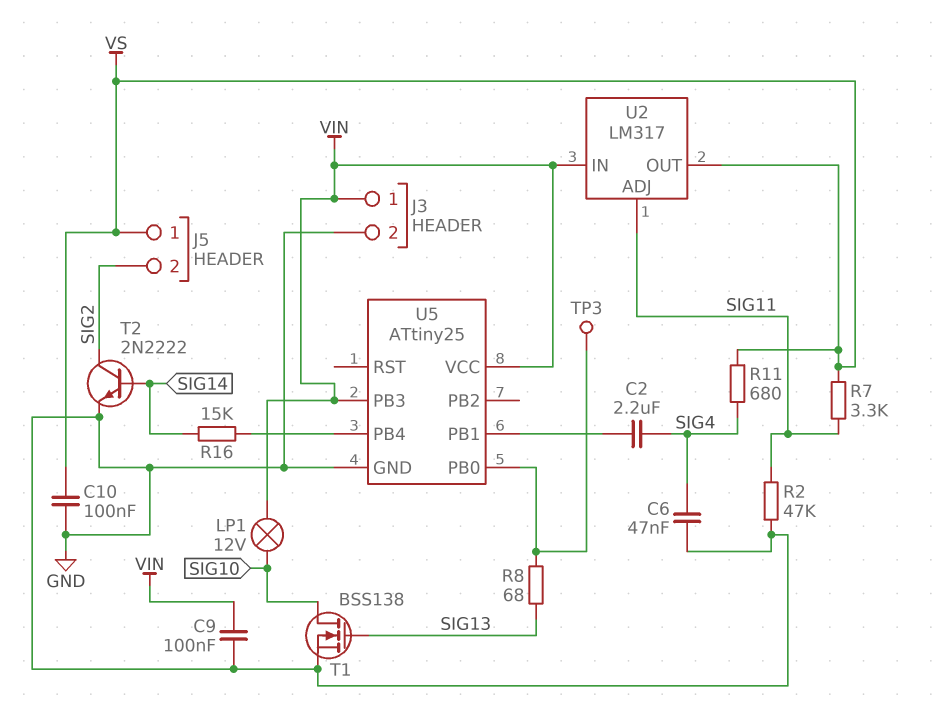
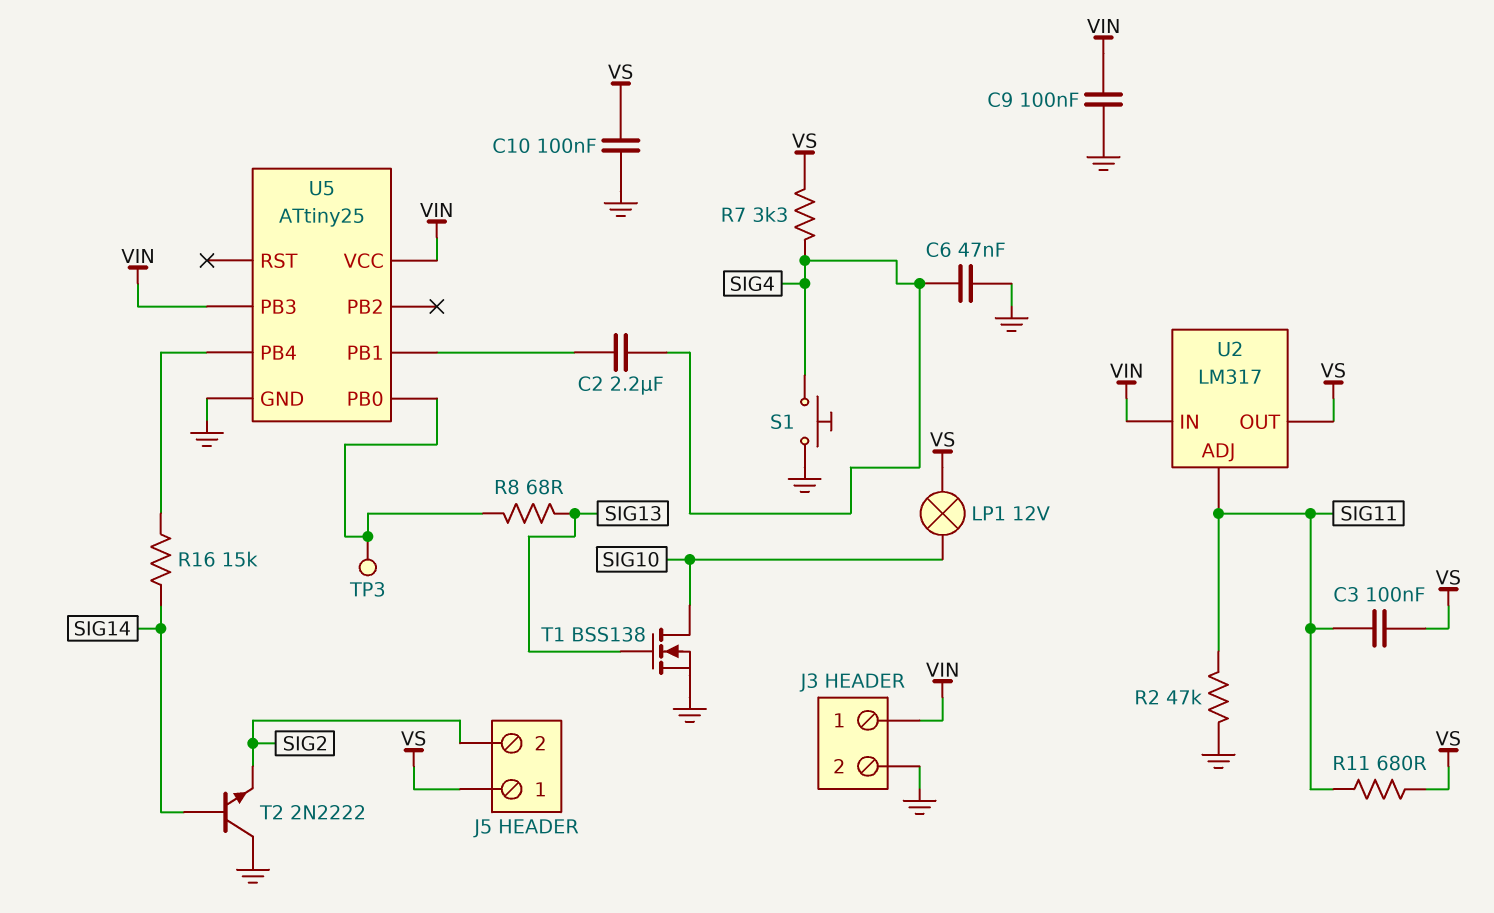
C3: none -> 100nF (SIG11, VS)
LP1: lamp 12V (SIG10, VIN) -> lamp 12V (SIG10, VS)
R7: 3.3k (SIG11, VS) -> 3.3k (SIG4, VS)
R11: 680 (SIG4, VS) -> 680 (SIG11, VS)
S1: none -> button (GND, SIG4)
T2: NPN 2N2222 (B SIG14, C SIG2, E GND) -> NPN 2N2222 (B SIG14, C GND, E SIG2)

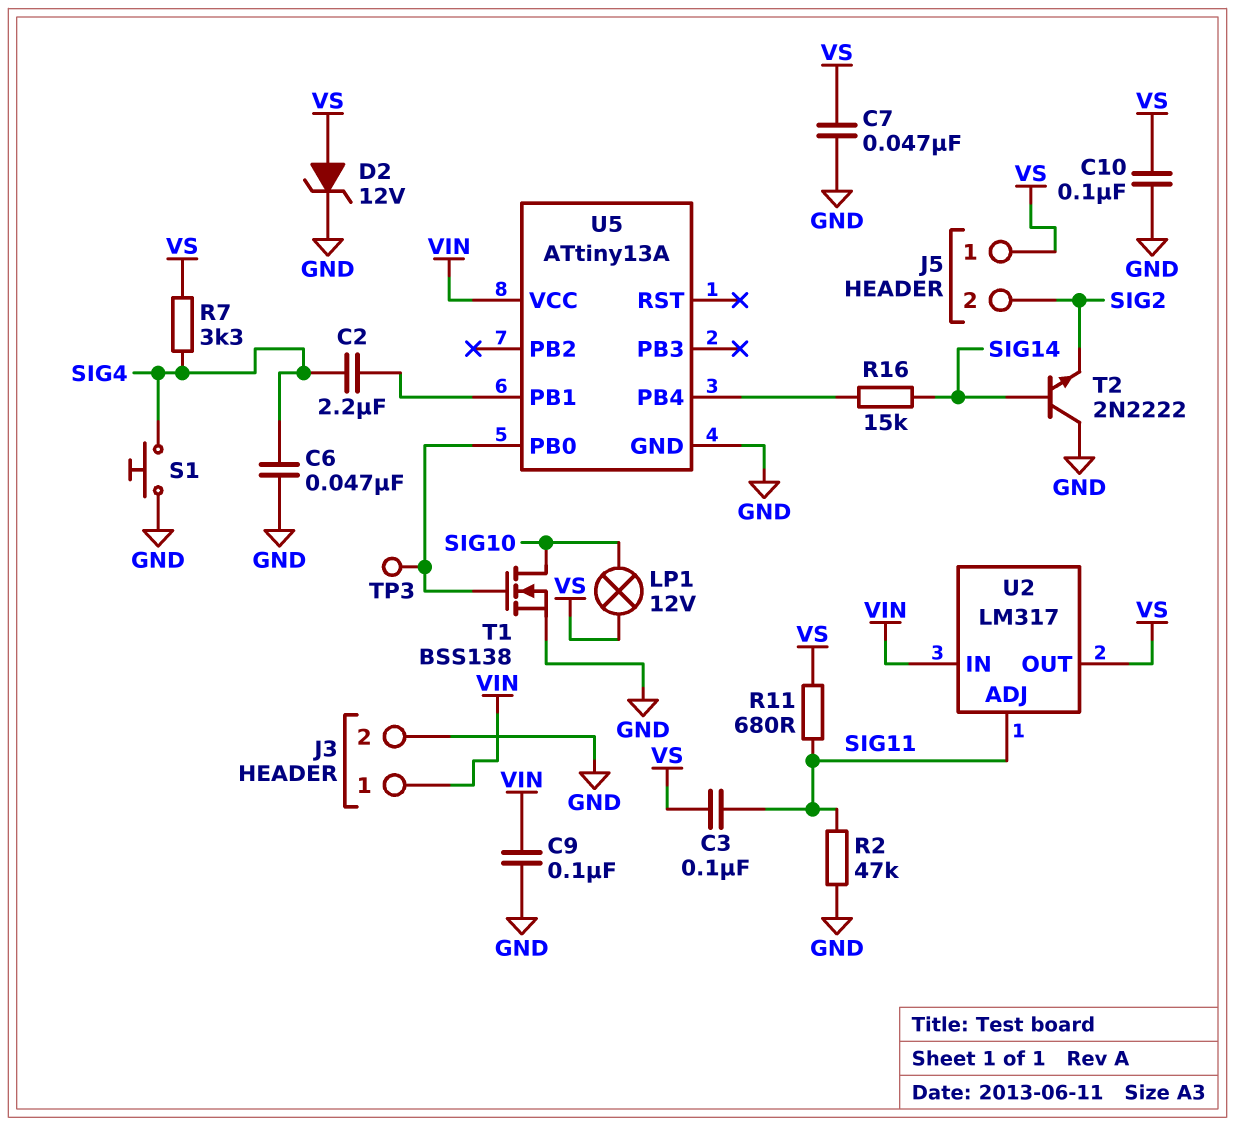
C7: none -> 47nF (GND, VS)
D2: none -> zener 12V (A VS, K GND)
R8: 68 (SIG13, U5/PB0) -> none
T1: NMOS BSS138 (G SIG13, D SIG10, S GND) -> NMOS BSS138 (G U5/PB0, D SIG10, S GND)
U5: ATtiny25 -> ATtiny13A
U5 pin PB3: VIN -> none

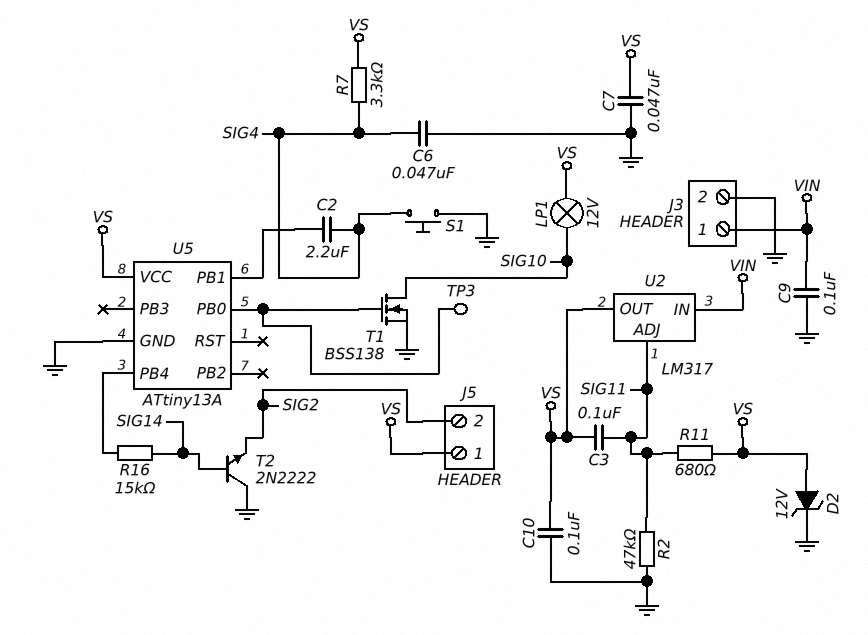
U5 pin VCC: VIN -> VS

